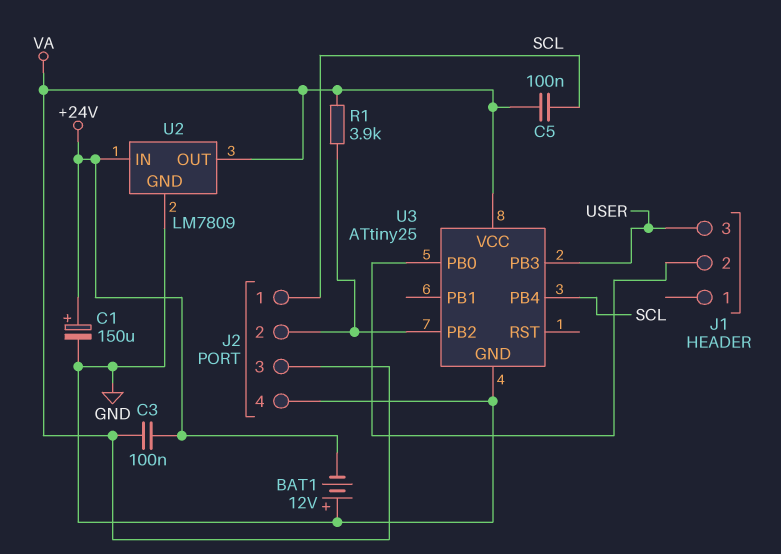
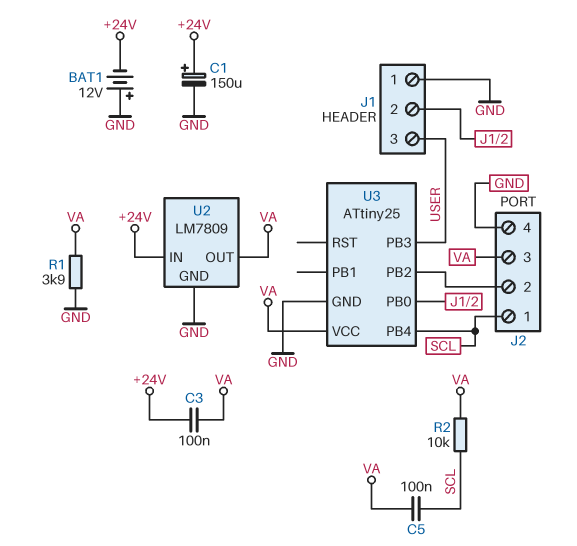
J1 pin 1: none -> GND
R1: 3.9k (J2/2, VA) -> 3.9k (GND, VA)
R2: none -> 10k (SCL, VA)

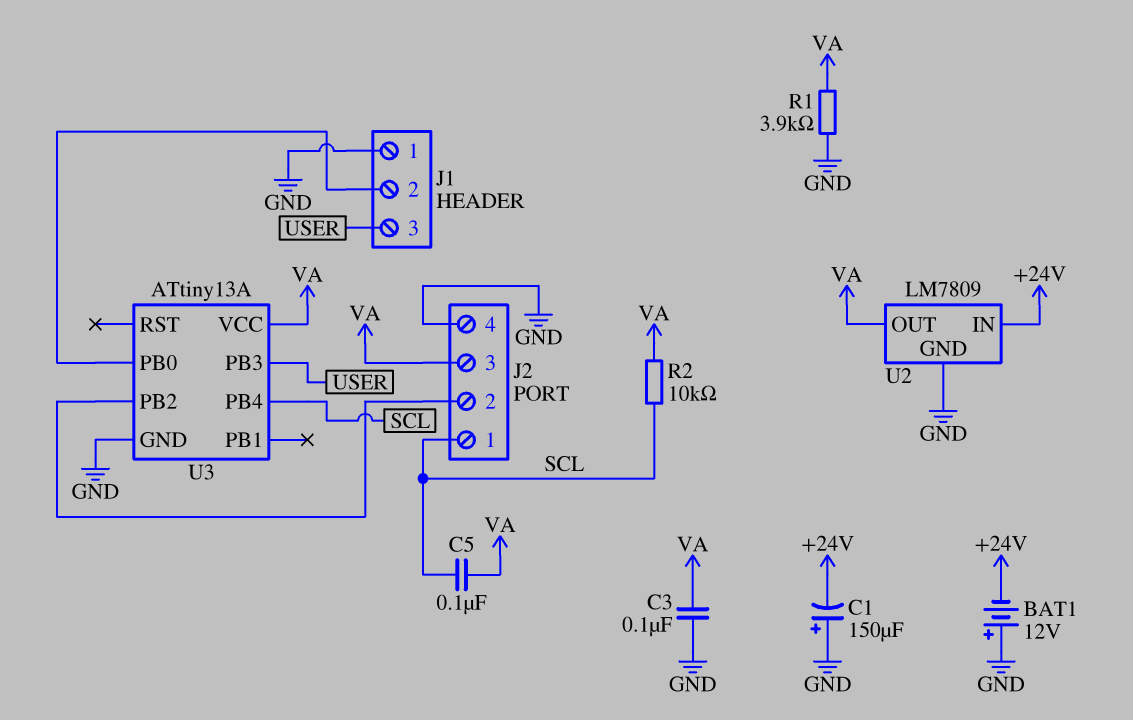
C1: 150uF (plus +24V, minus GND) -> 150uF (plus GND, minus +24V)
C3: 100nF (+24V, VA) -> 100nF (GND, VA)
U3: ATtiny25 -> ATtiny13A

